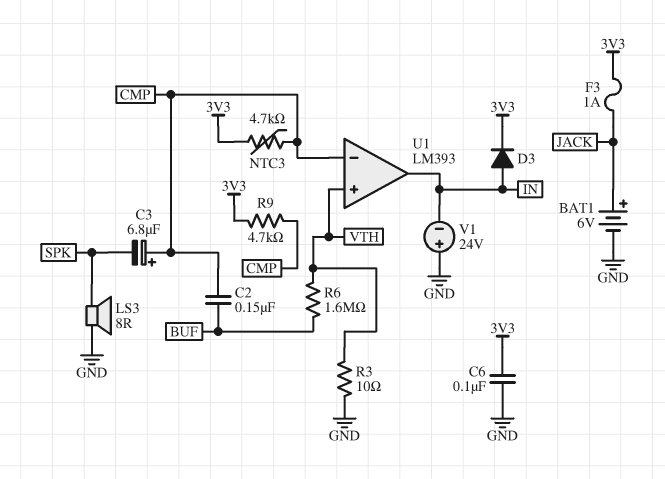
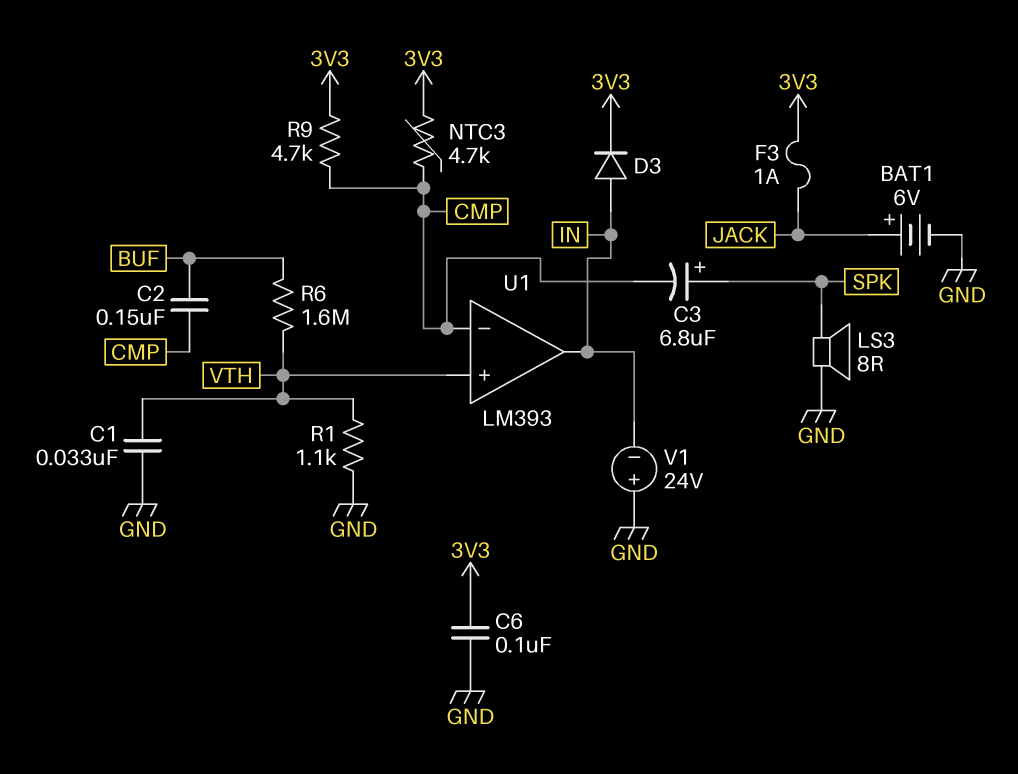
C1: none -> 33nF (GND, VTH)
C3: 6.8uF (plus CMP, minus SPK) -> 6.8uF (plus SPK, minus CMP)
R1: none -> 1.1k (GND, VTH)
R3: 10 (GND, VTH) -> none

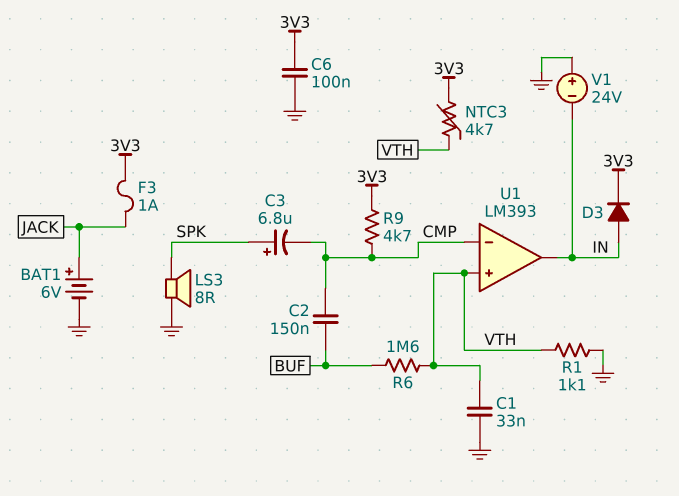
NTC3: 4.7k (3V3, CMP) -> 4.7k (3V3, VTH)

